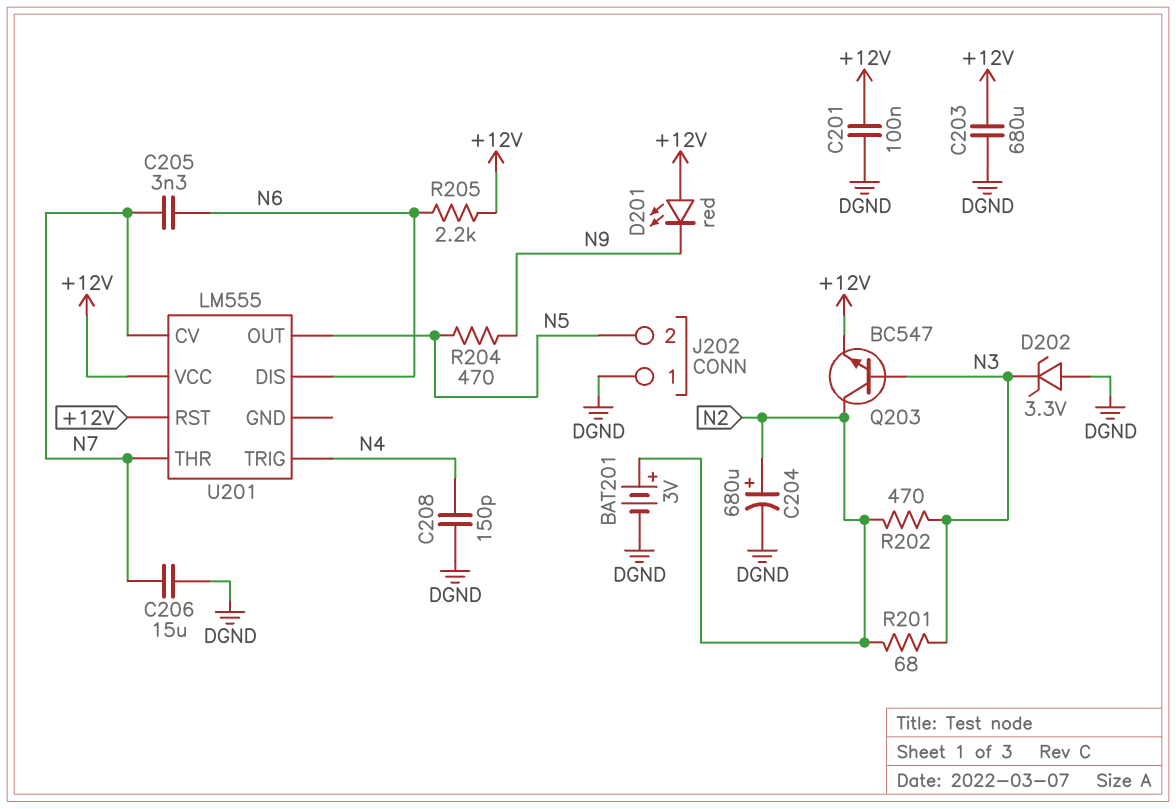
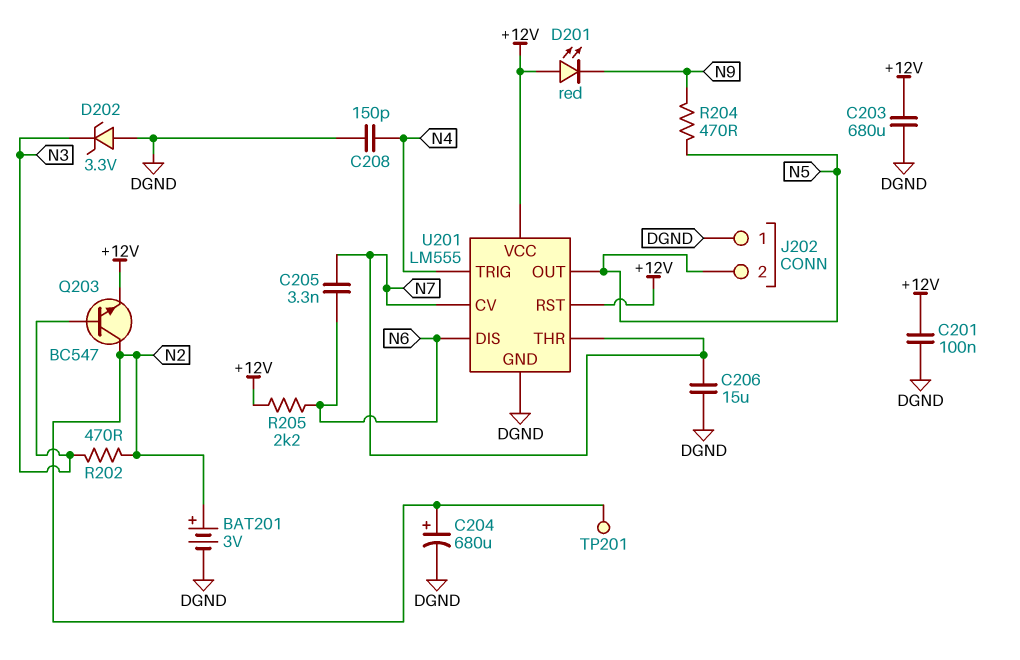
R201: 68 (N2, N3) -> none
TP201: none -> test point (N2)
U201 pin GND: none -> DGND

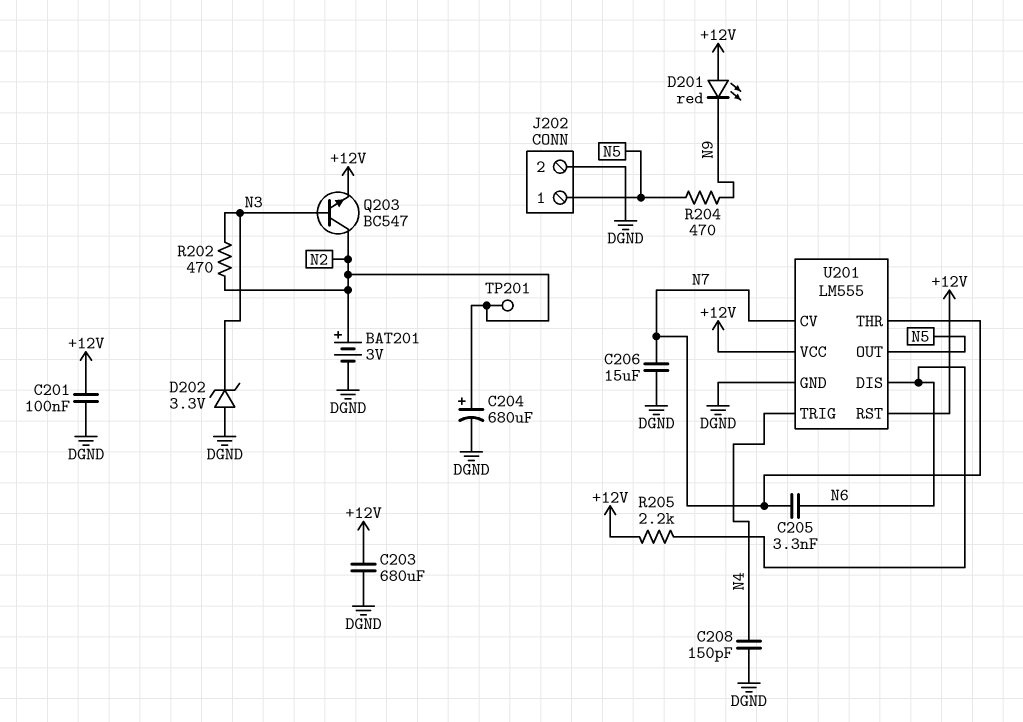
J202 pin 1: DGND -> N5
J202 pin 2: N5 -> DGND

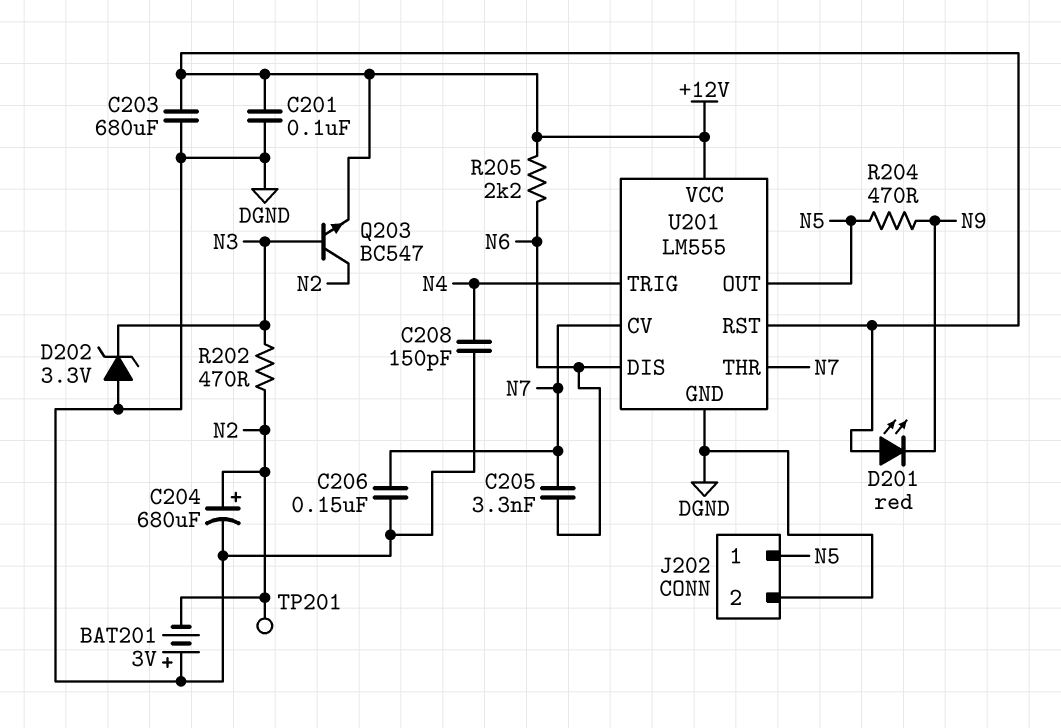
BAT201: 3V (plus N2, minus DGND) -> 3V (plus DGND, minus N2)
C206: 15uF (DGND, N7) -> 150nF (DGND, N7)

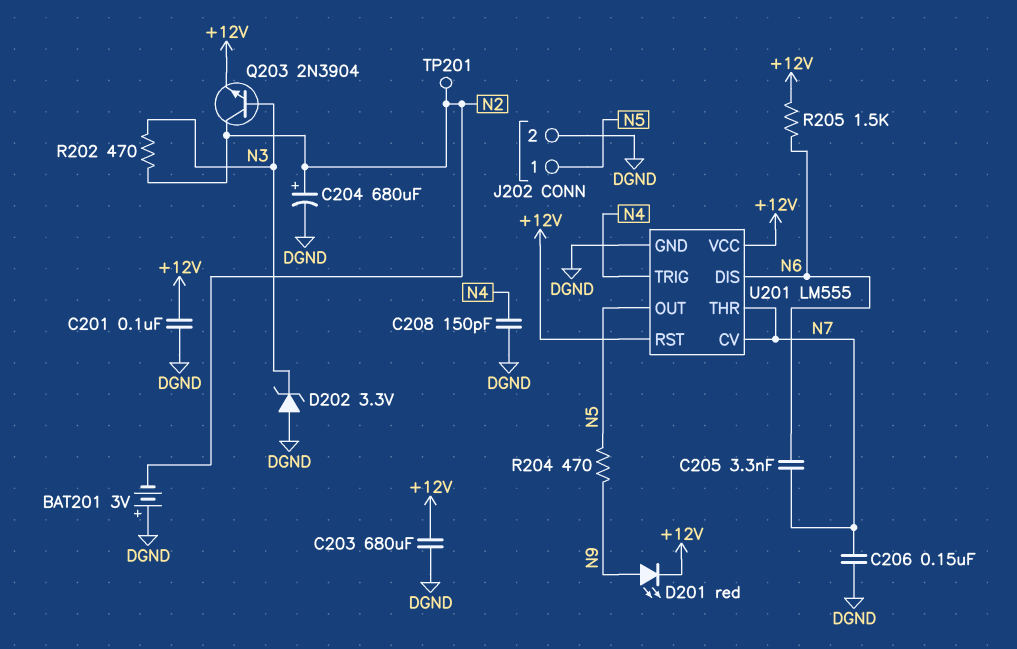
D201: LED red (A +12V, K N9) -> LED red (A N9, K +12V)
Q203: NPN BC547 (B N3, C N2, E +12V) -> NPN 2N3904 (B N3, C N2, E +12V)
R205: 2.2k (+12V, N6) -> 1.5k (+12V, N6)

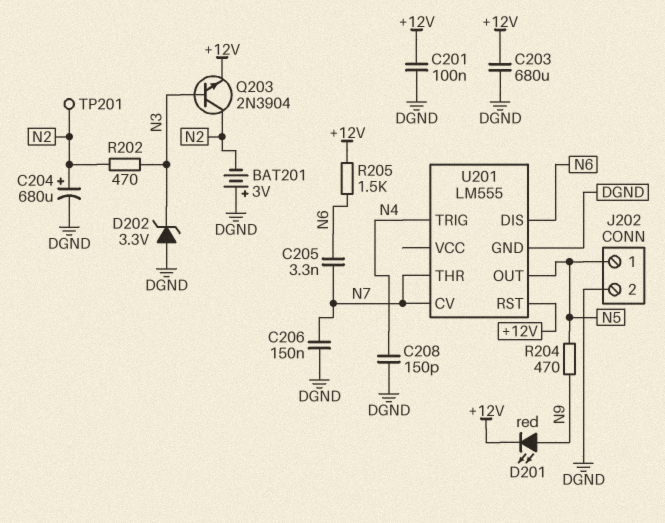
U201 pin VCC: +12V -> none

